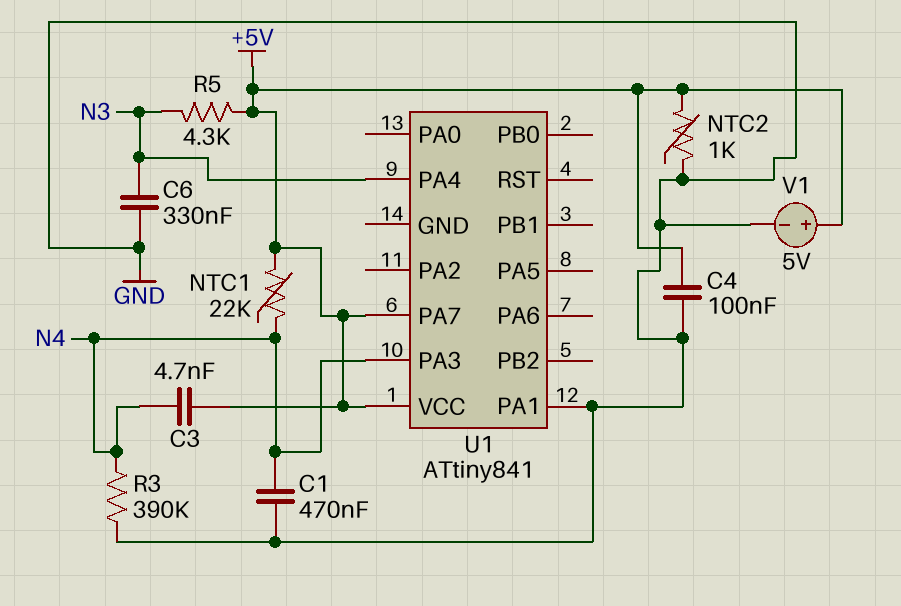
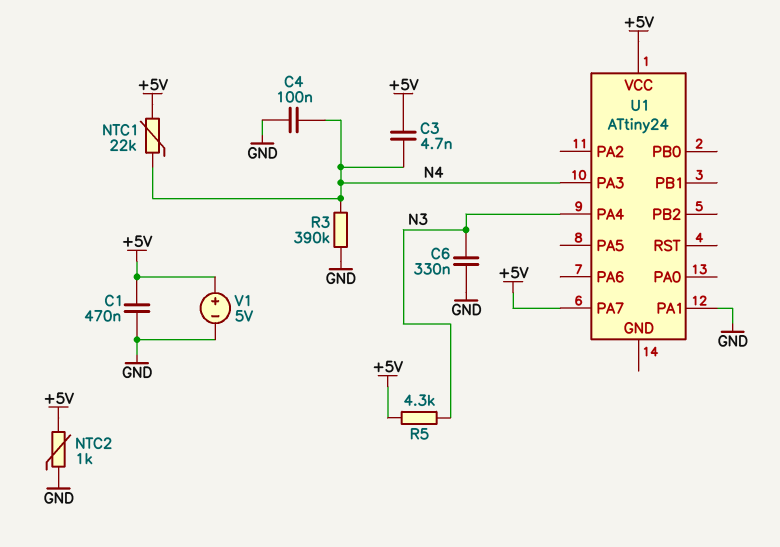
C1: 470nF (GND, N4) -> 470nF (+5V, GND)
C4: 100nF (+5V, GND) -> 100nF (GND, N4)
U1: ATtiny841 -> ATtiny24

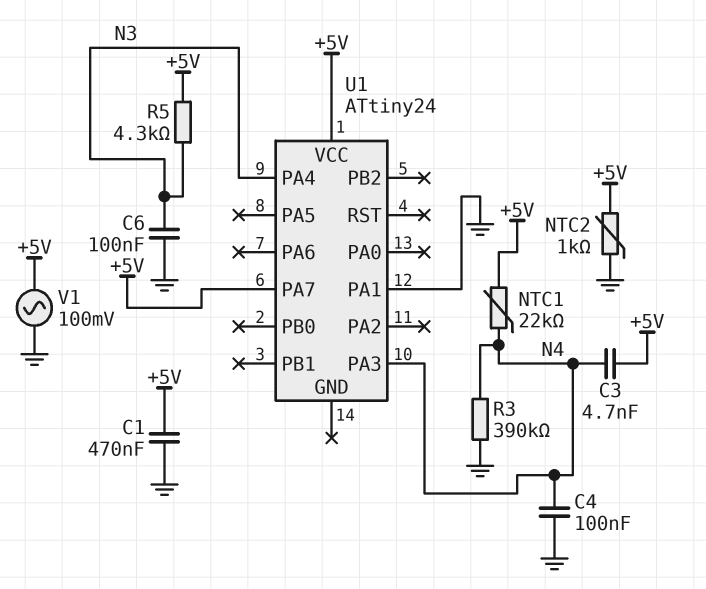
C6: 330nF (GND, N3) -> 100nF (GND, N3)
V1: 5V (plus +5V, minus GND) -> AC 100mV (+5V, GND)

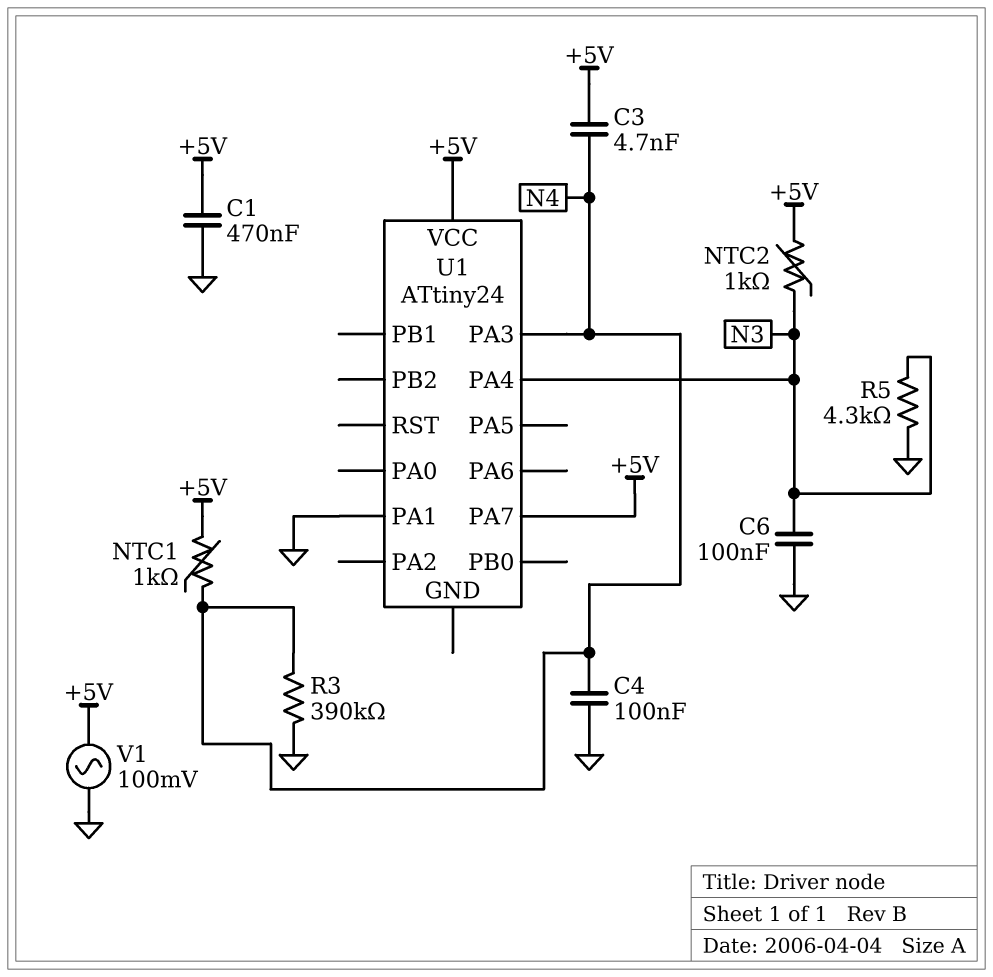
NTC1: 22k (+5V, N4) -> 1k (+5V, N4)
NTC2: 1k (+5V, GND) -> 1k (+5V, N3)
R5: 4.3k (+5V, N3) -> 4.3k (GND, N3)

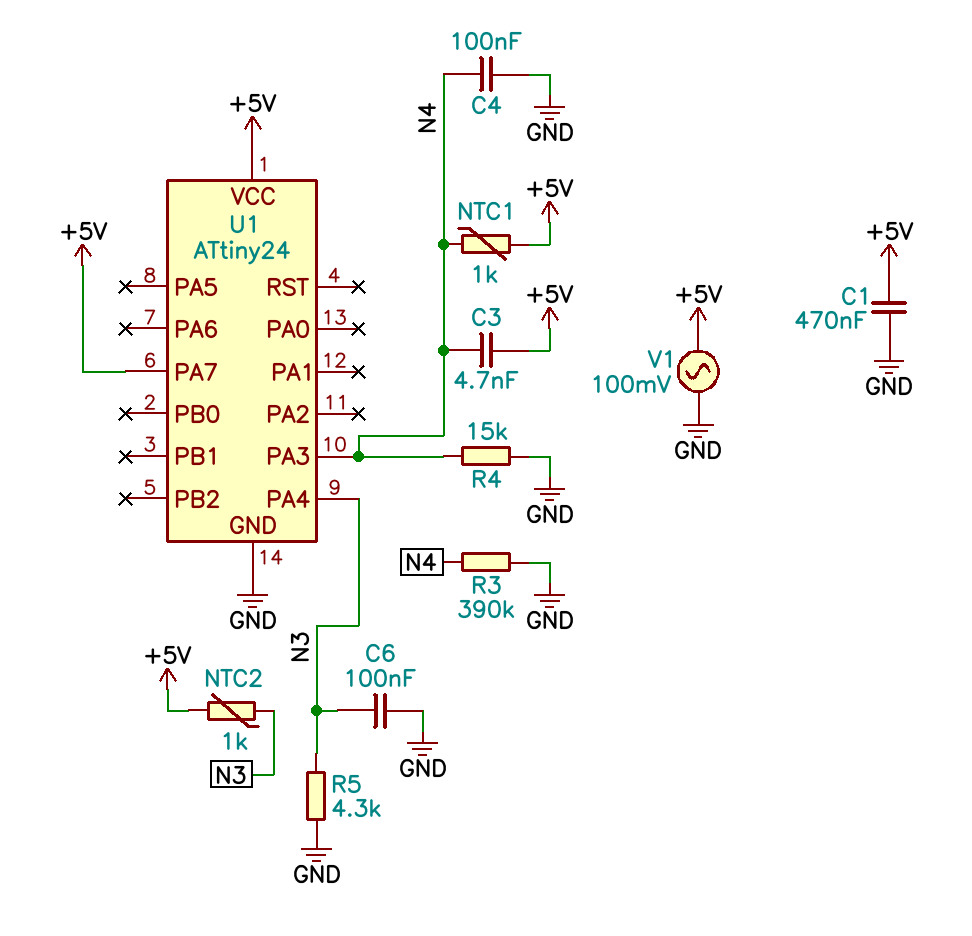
R4: none -> 15k (GND, N4)
U1 pin GND: none -> GND
U1 pin PA1: GND -> none

